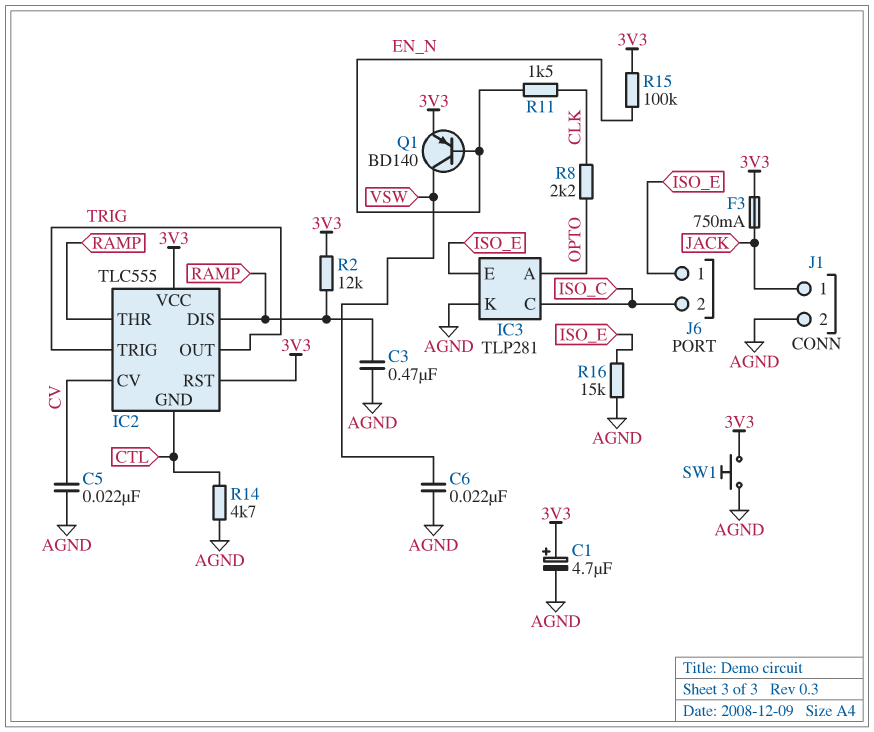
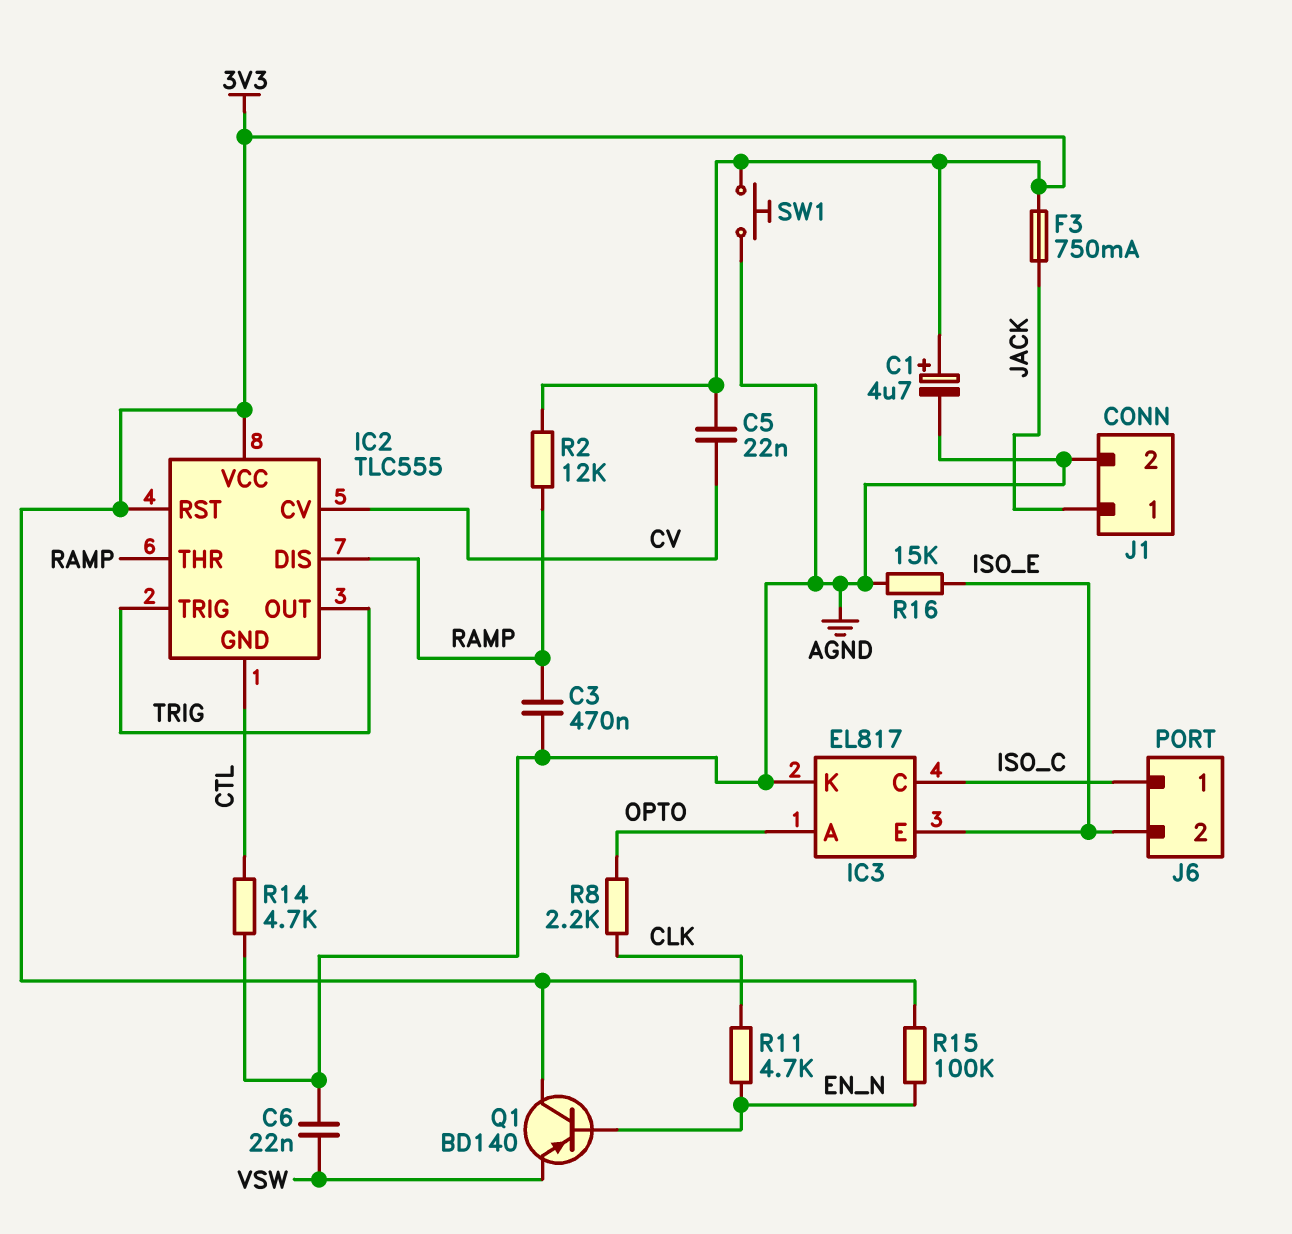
C5: 22nF (AGND, CV) -> 22nF (3V3, CV)
IC3: TLP281 -> EL817
J6 pin 1: ISO_E -> ISO_C
J6 pin 2: ISO_C -> ISO_E
Q1: PNP BD140 (B EN_N, C VSW, E 3V3) -> PNP BD140 (B EN_N, C 3V3, E VSW)
R11: 1.5k (CLK, EN_N) -> 4.7k (CLK, EN_N)

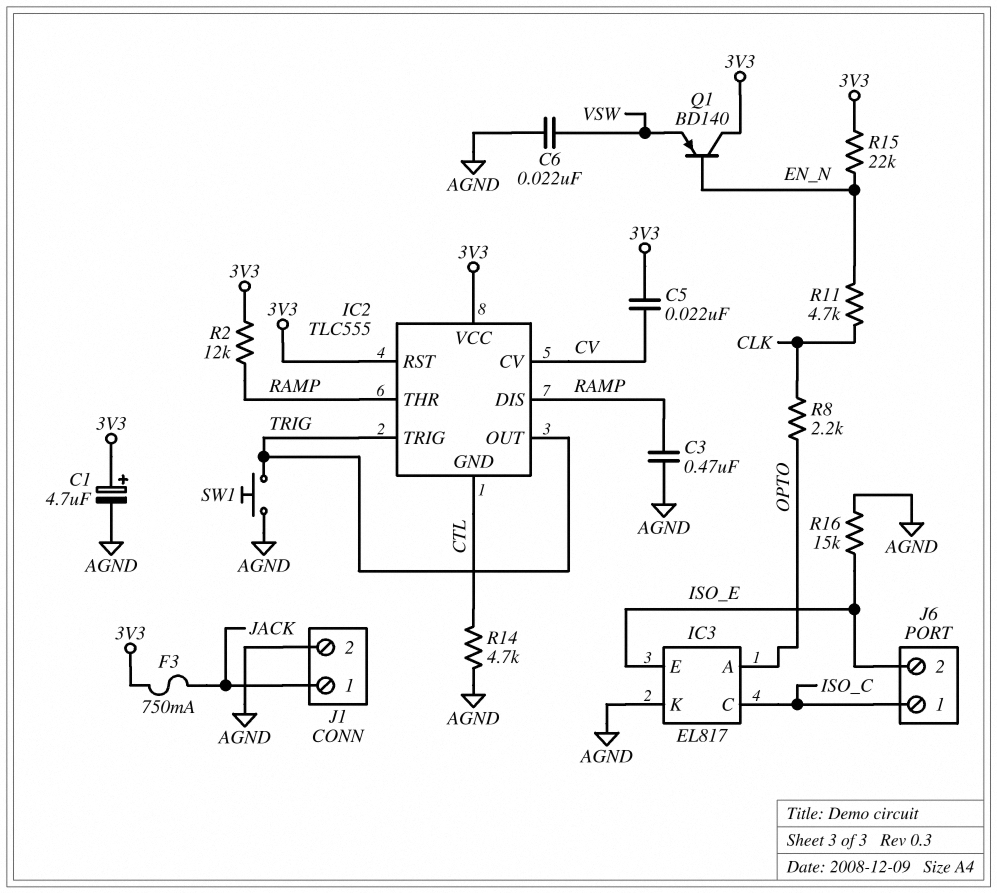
R15: 100k (3V3, EN_N) -> 22k (3V3, EN_N)
SW1: button (3V3, AGND) -> button (AGND, TRIG)

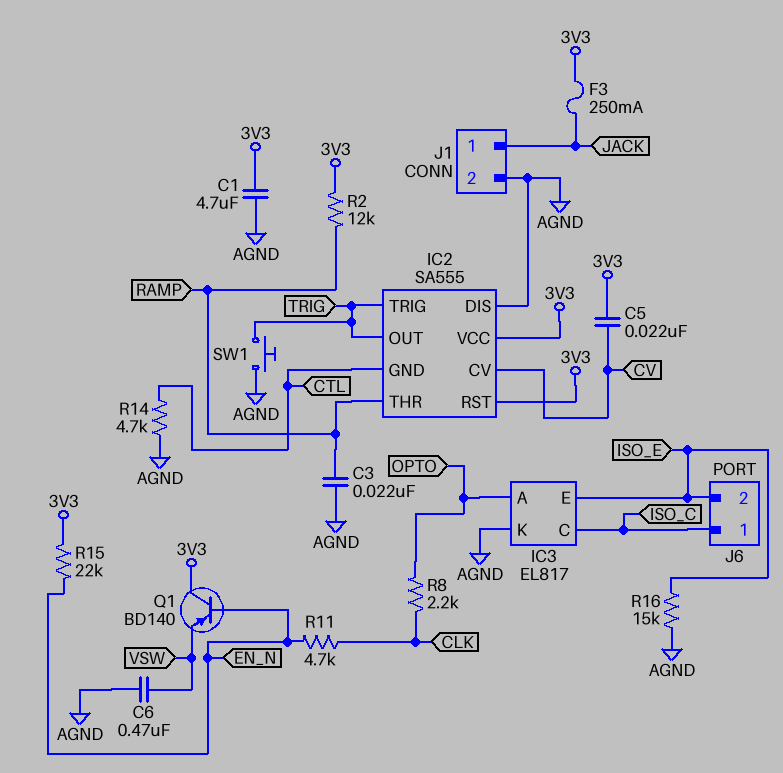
C1: 4.7uF (plus 3V3, minus AGND) -> 4.7uF (3V3, AGND)
C3: 470nF (AGND, RAMP) -> 22nF (AGND, RAMP)
C6: 22nF (AGND, VSW) -> 470nF (AGND, VSW)
F3: 750mA (3V3, JACK) -> 250mA (3V3, JACK)
IC2: TLC555 -> SA555
IC2 pin DIS: RAMP -> AGND

